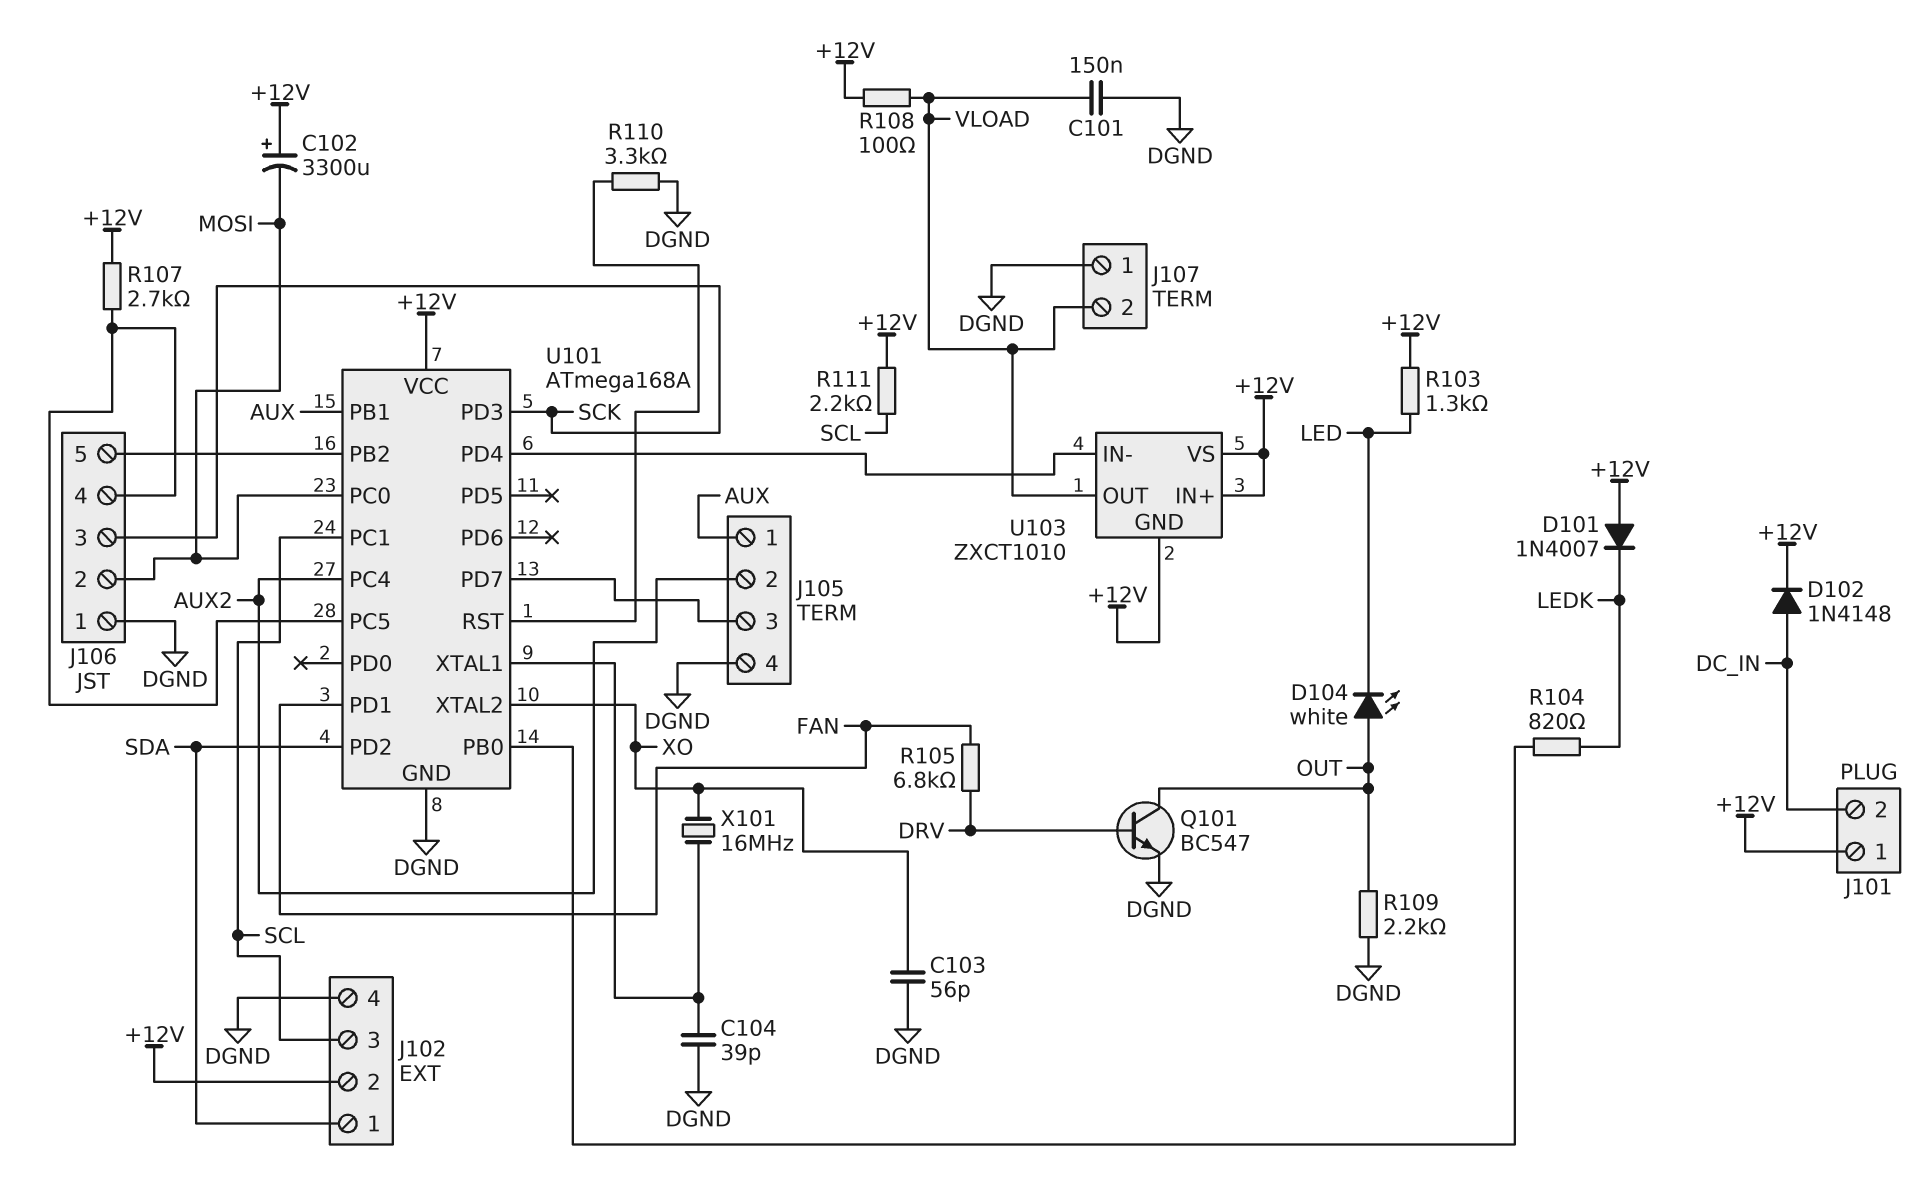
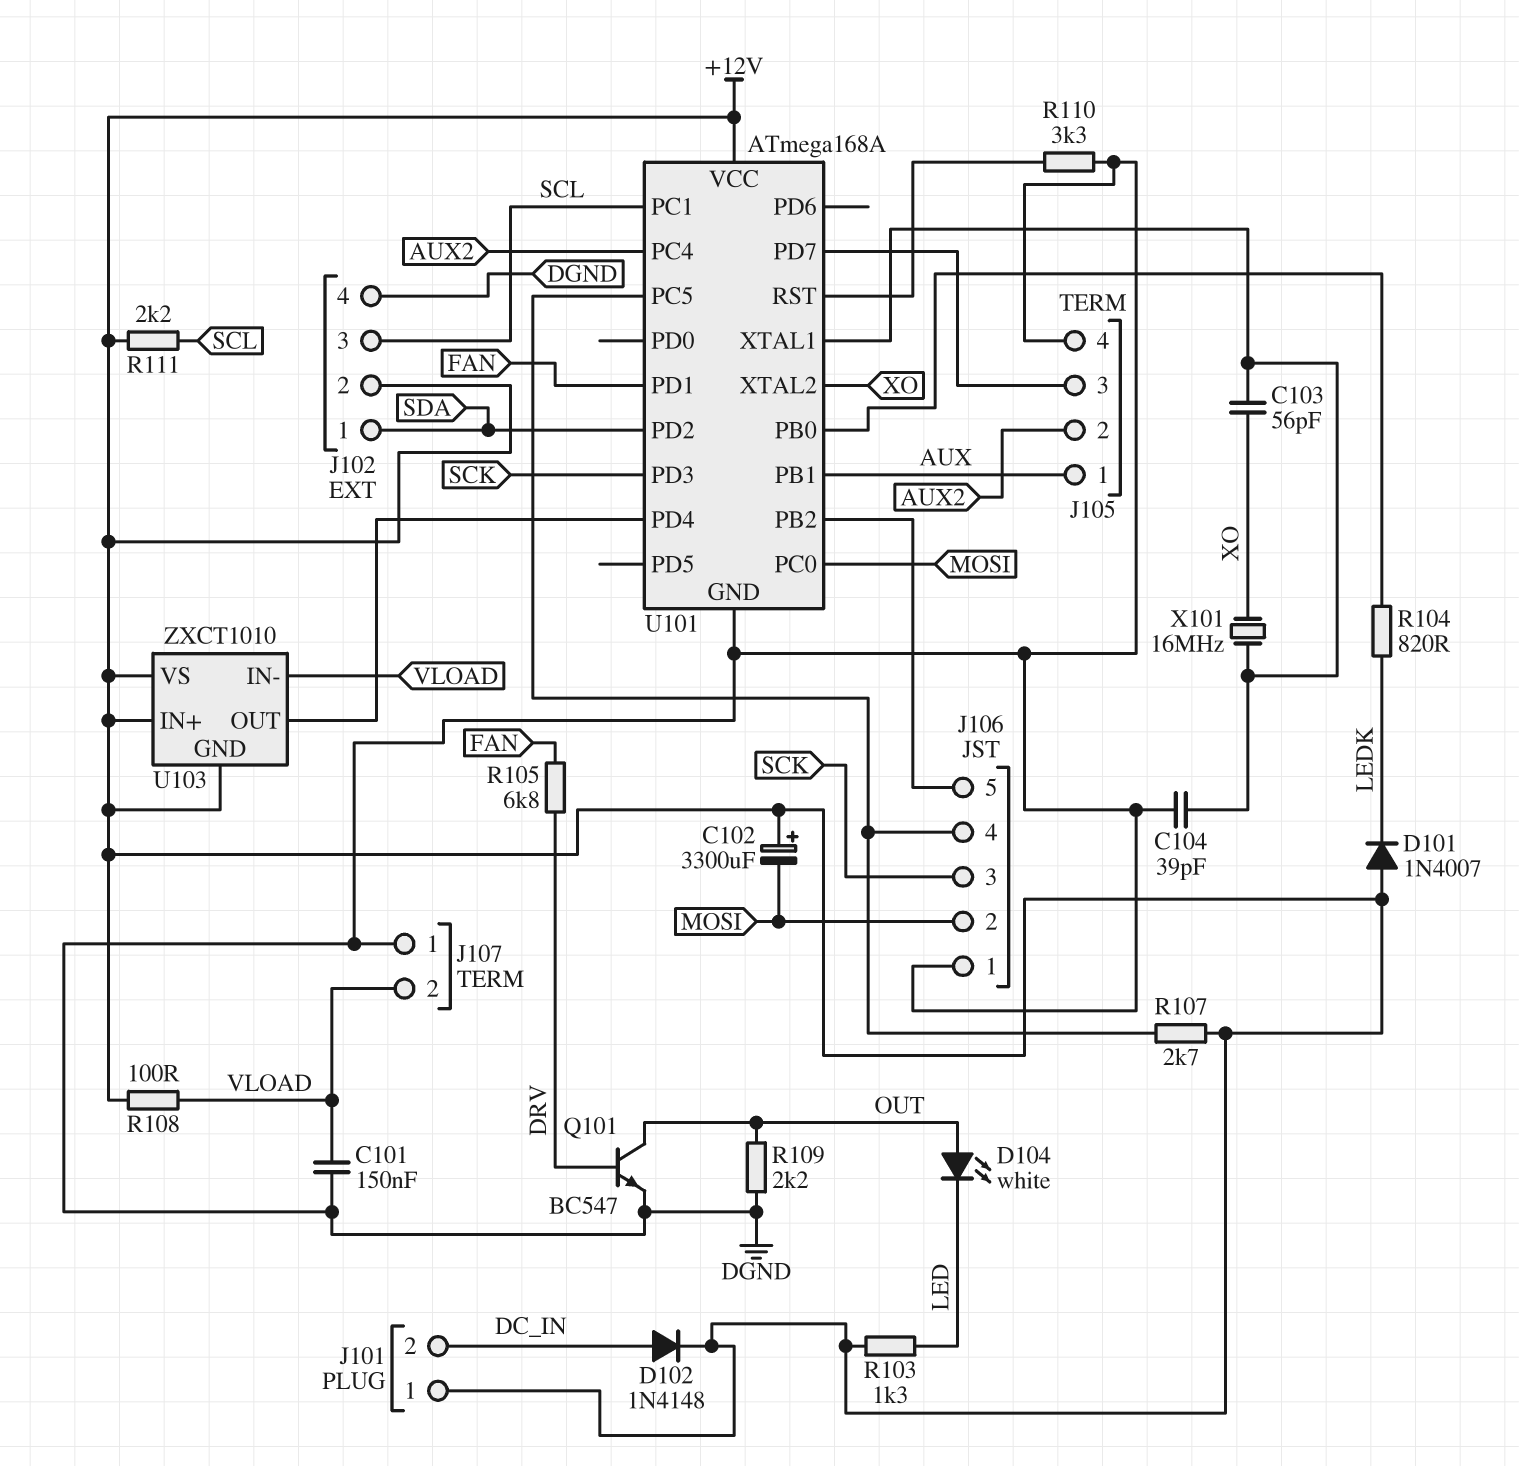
C103: 56pF (DGND, XO) -> 56pF (U101/XTAL1, XO)
U103 pin IN-: U101/PD4 -> VLOAD
U103 pin OUT: VLOAD -> U101/PD4

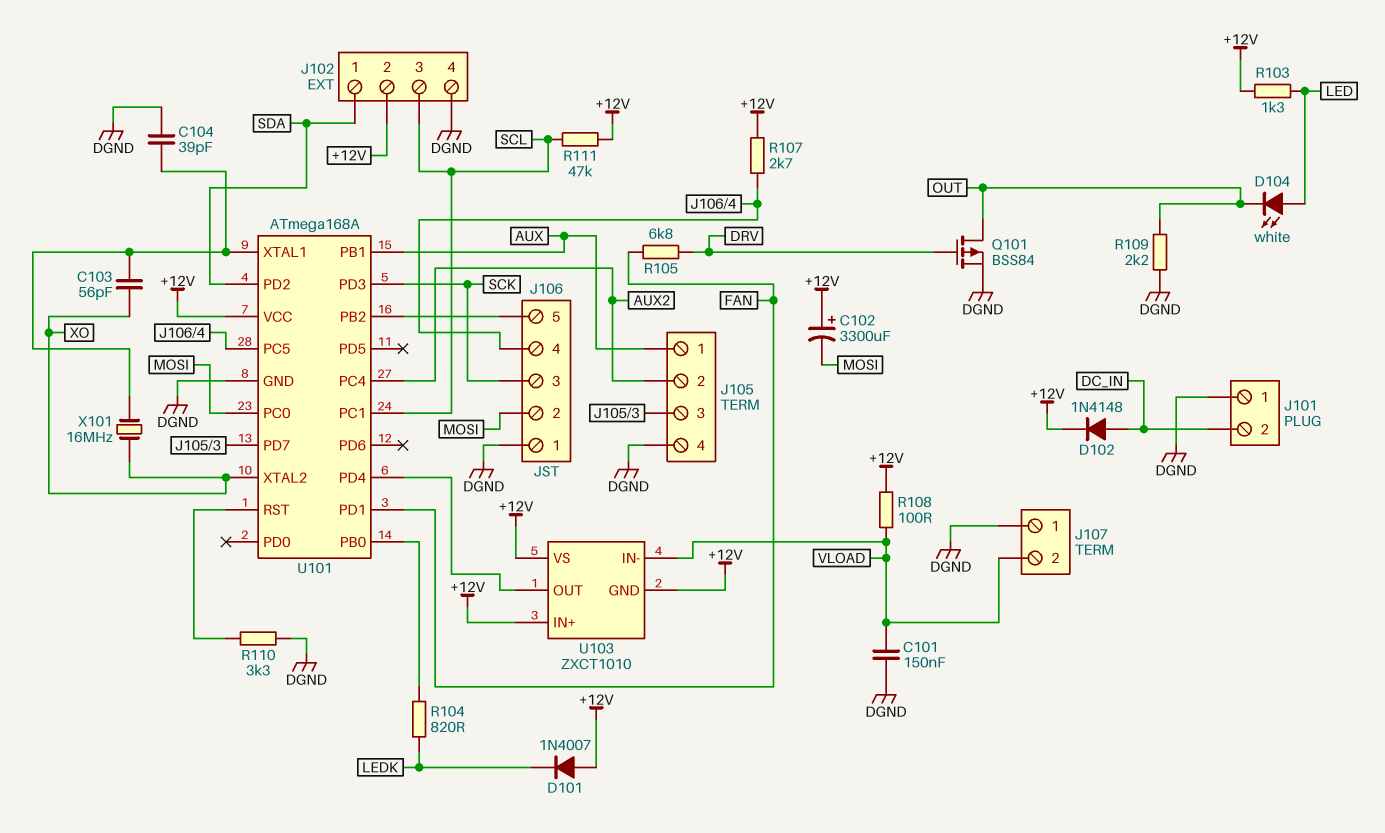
D104: LED white (A OUT, K LED) -> LED white (A LED, K OUT)
J101 pin 1: +12V -> DGND
Q101: NPN BC547 (B DRV, C OUT, E DGND) -> PMOS BSS84 (G DRV, D OUT, S DGND)
R111: 2.2k (+12V, SCL) -> 47k (+12V, SCL)

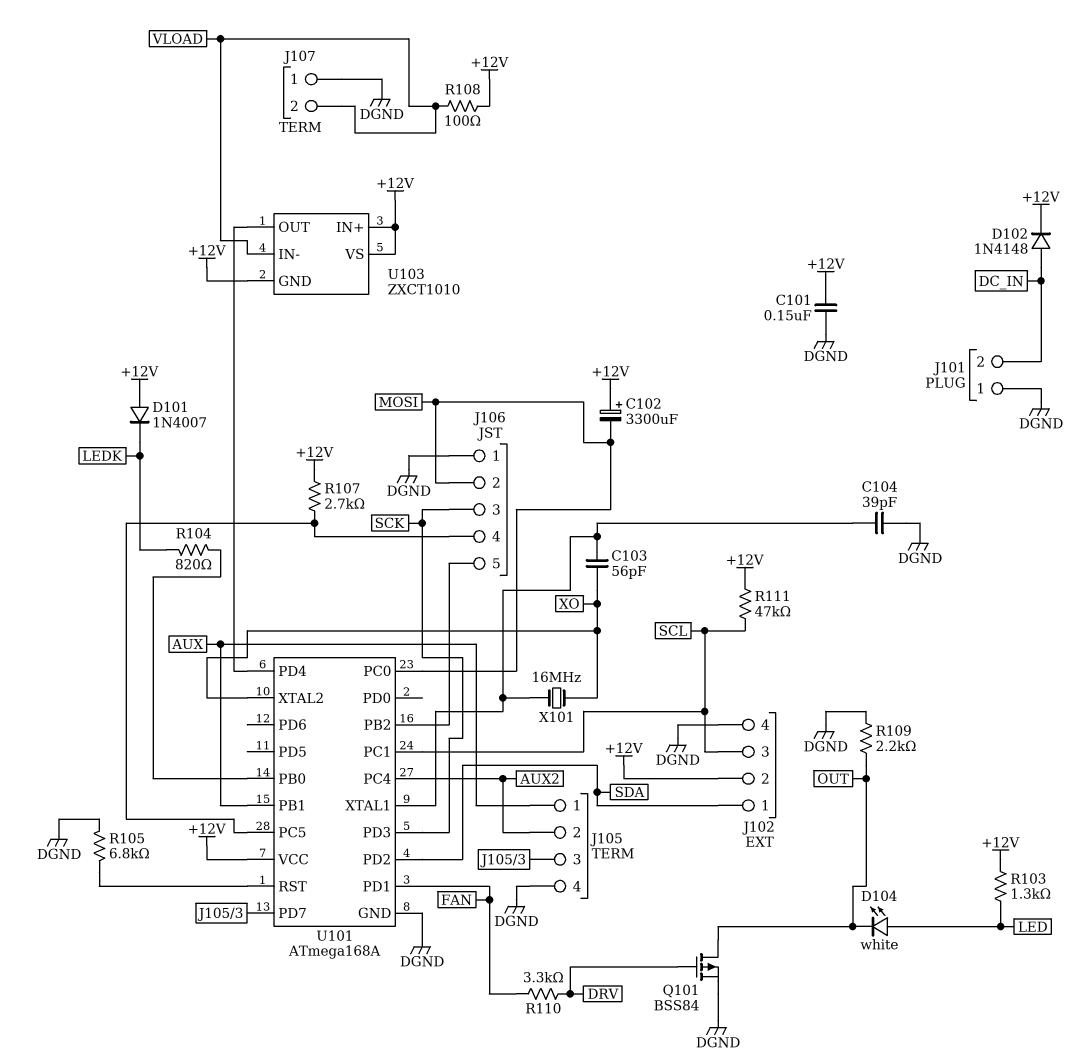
C101: 150nF (DGND, VLOAD) -> 150nF (+12V, DGND)
R105: 6.8k (DRV, FAN) -> 6.8k (DGND, U101/RST)
R110: 3.3k (DGND, U101/RST) -> 3.3k (DRV, FAN)

